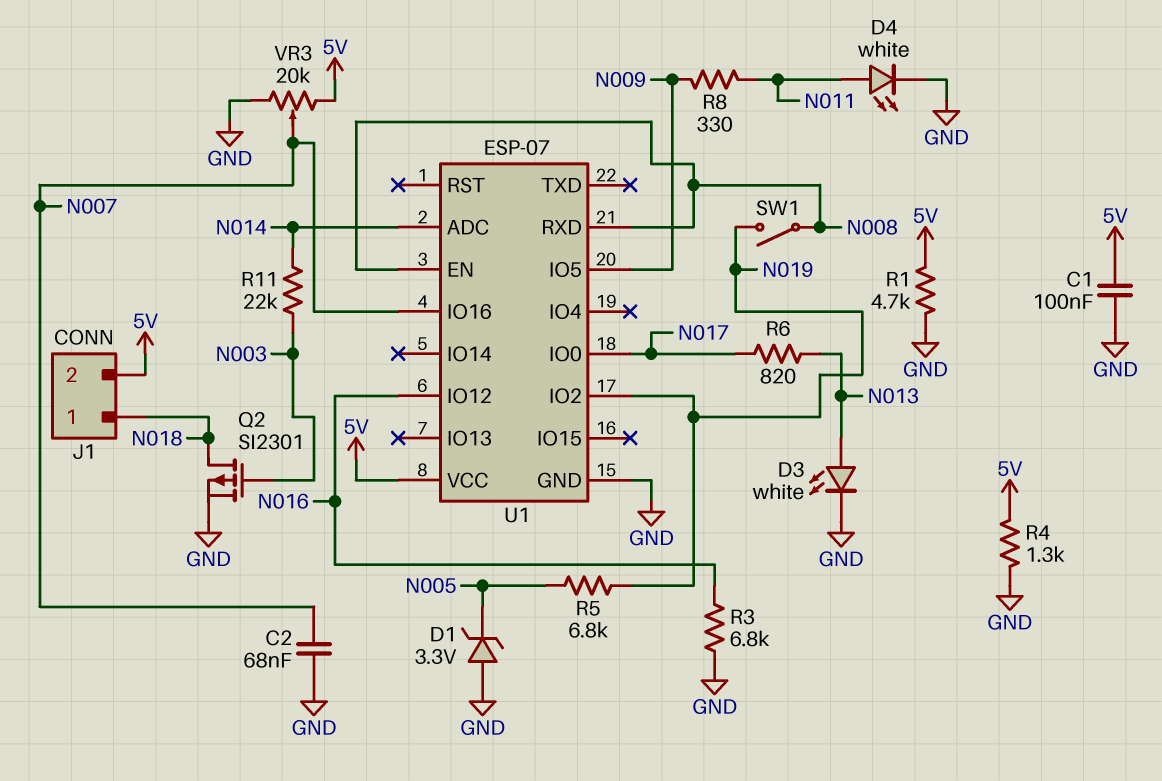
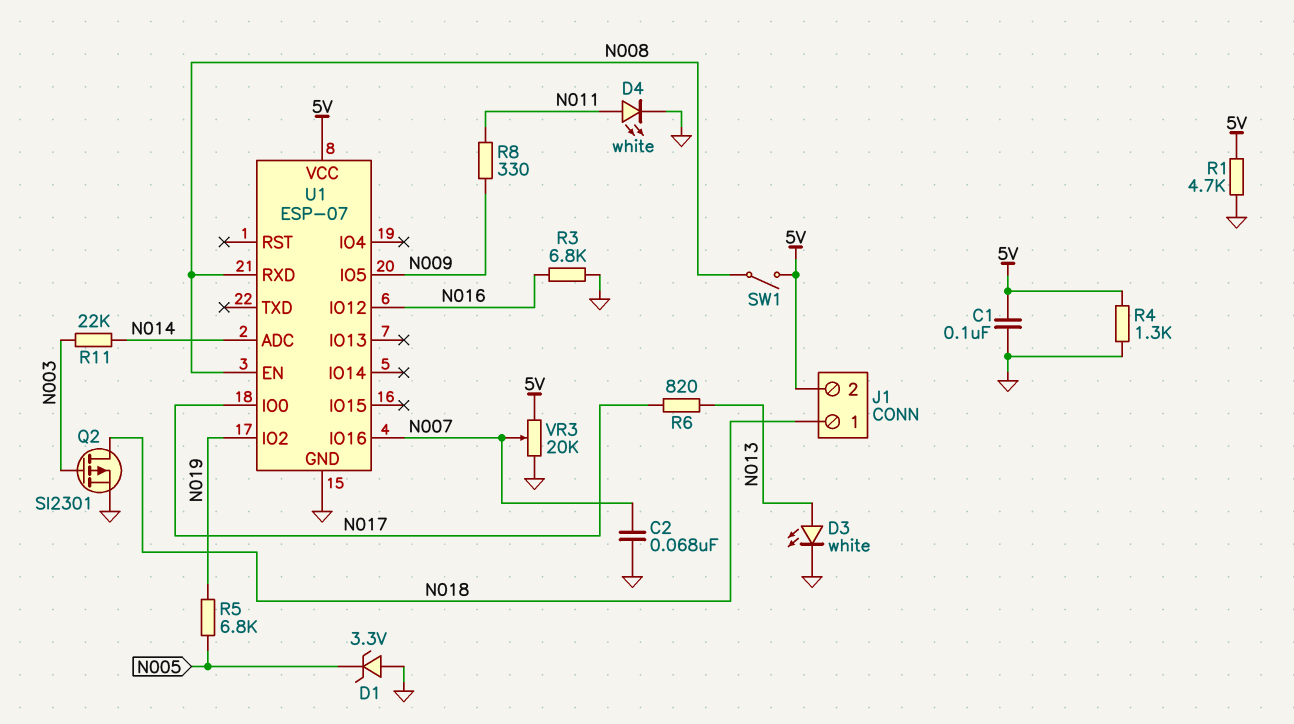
SW1: switch (N008, N019) -> switch (5V, N008)

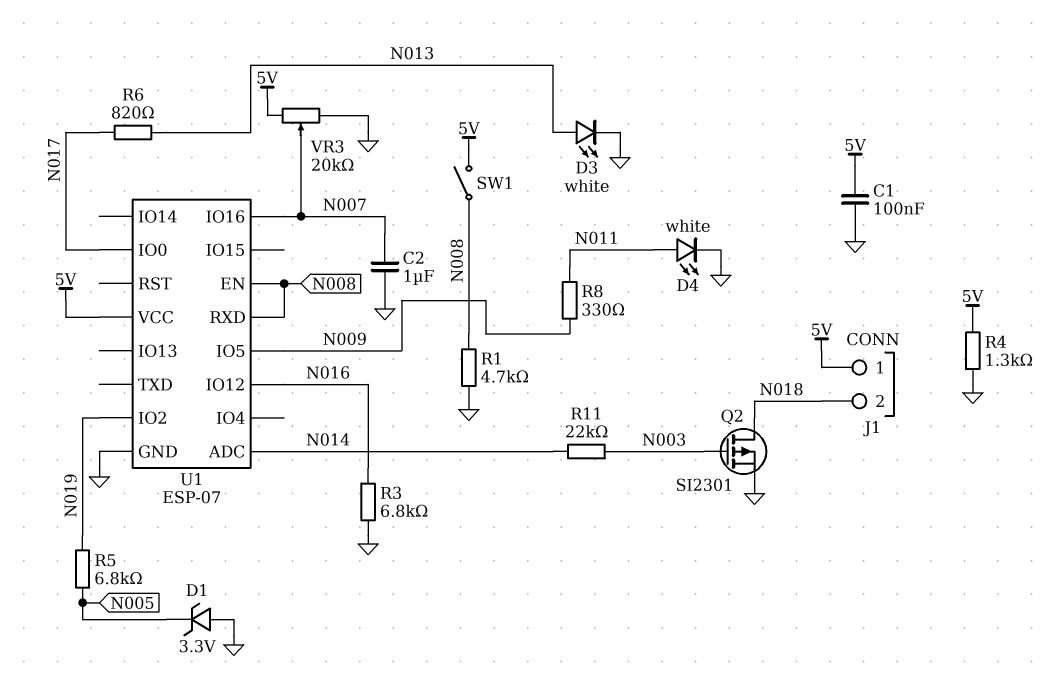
C2: 68nF (GND, N007) -> 1uF (GND, N007)
J1 pin 1: N018 -> 5V
J1 pin 2: 5V -> N018
R1: 4.7k (5V, GND) -> 4.7k (GND, N008)

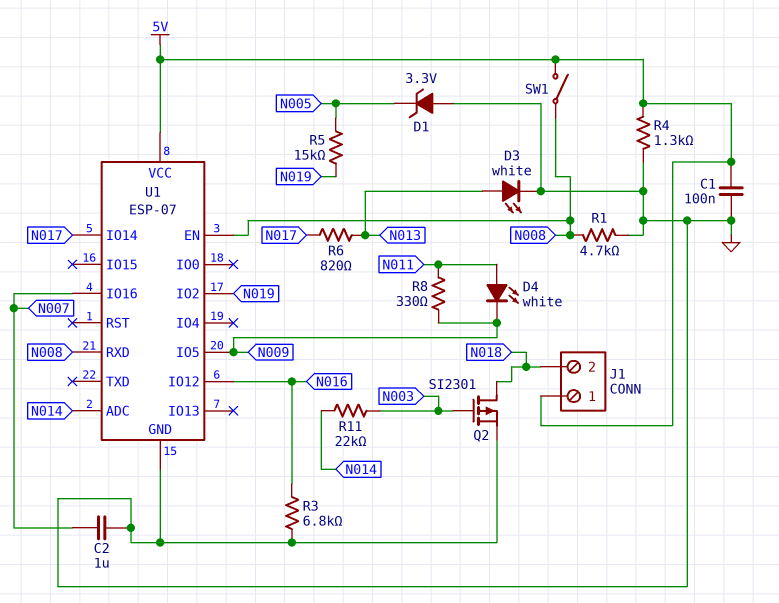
D4: LED white (A N011, K GND) -> LED white (A N011, K N009)
R5: 6.8k (N005, N019) -> 15k (N005, N019)
U1 pin IO0: N017 -> none
U1 pin IO14: none -> N017
VR3: 20k (5V, GND, wiper N007) -> none

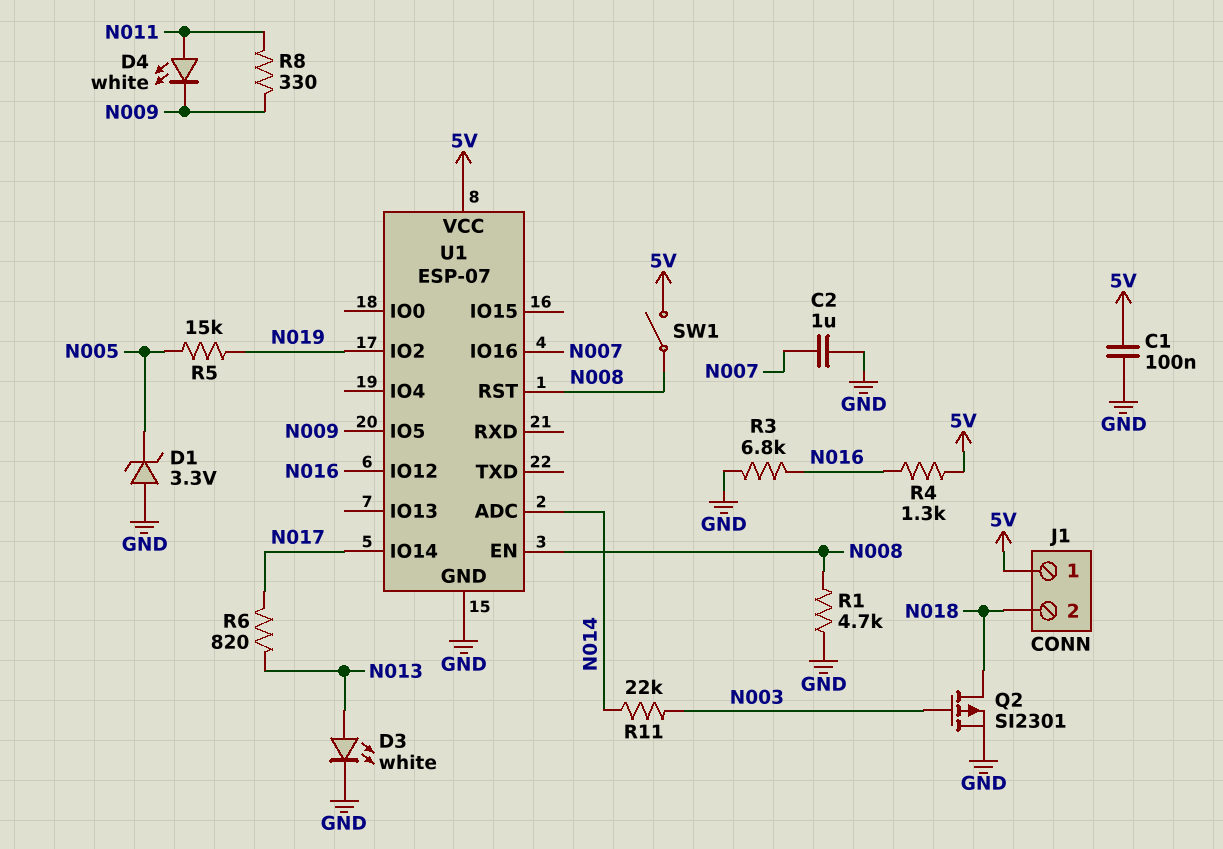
R4: 1.3k (5V, GND) -> 1.3k (5V, N016)
U1 pin RST: none -> N008
U1 pin RXD: N008 -> none

